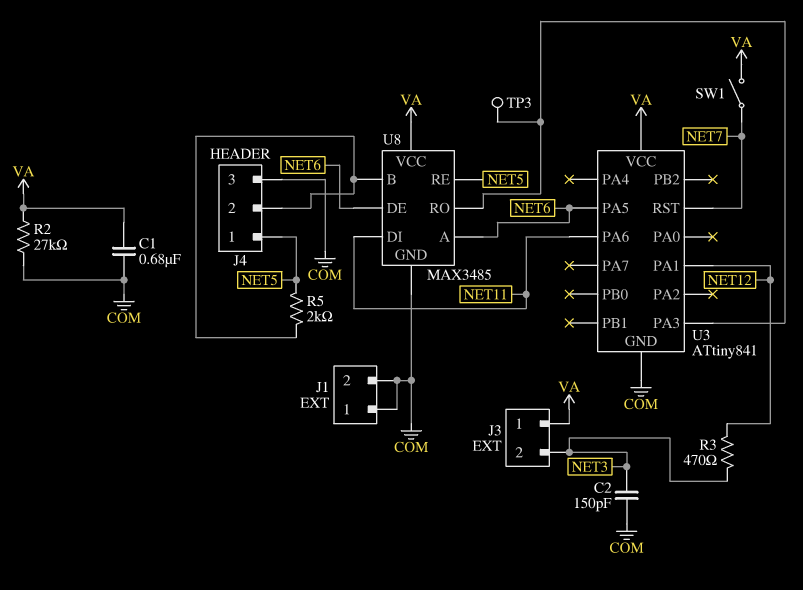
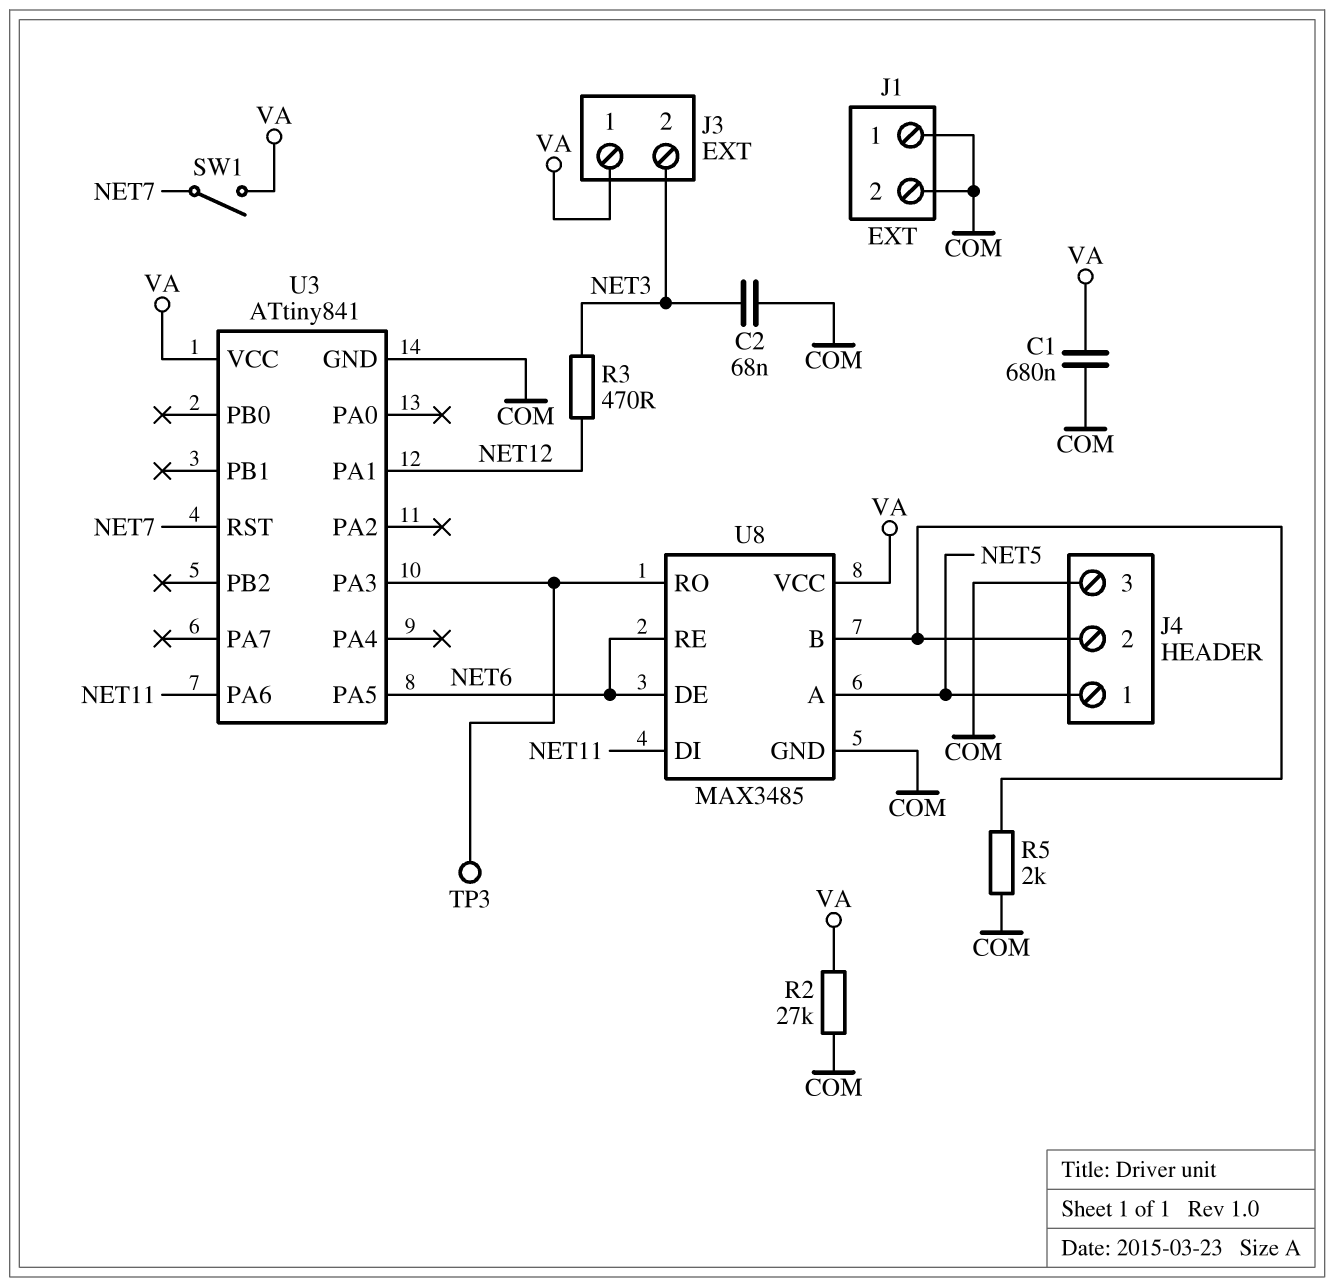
C2: 150pF (COM, NET3) -> 68nF (COM, NET3)
R5: 2k (J4/2, NET5) -> 2k (COM, J4/2)
U8 pin A: NET6 -> NET5
U8 pin RE: NET5 -> NET6

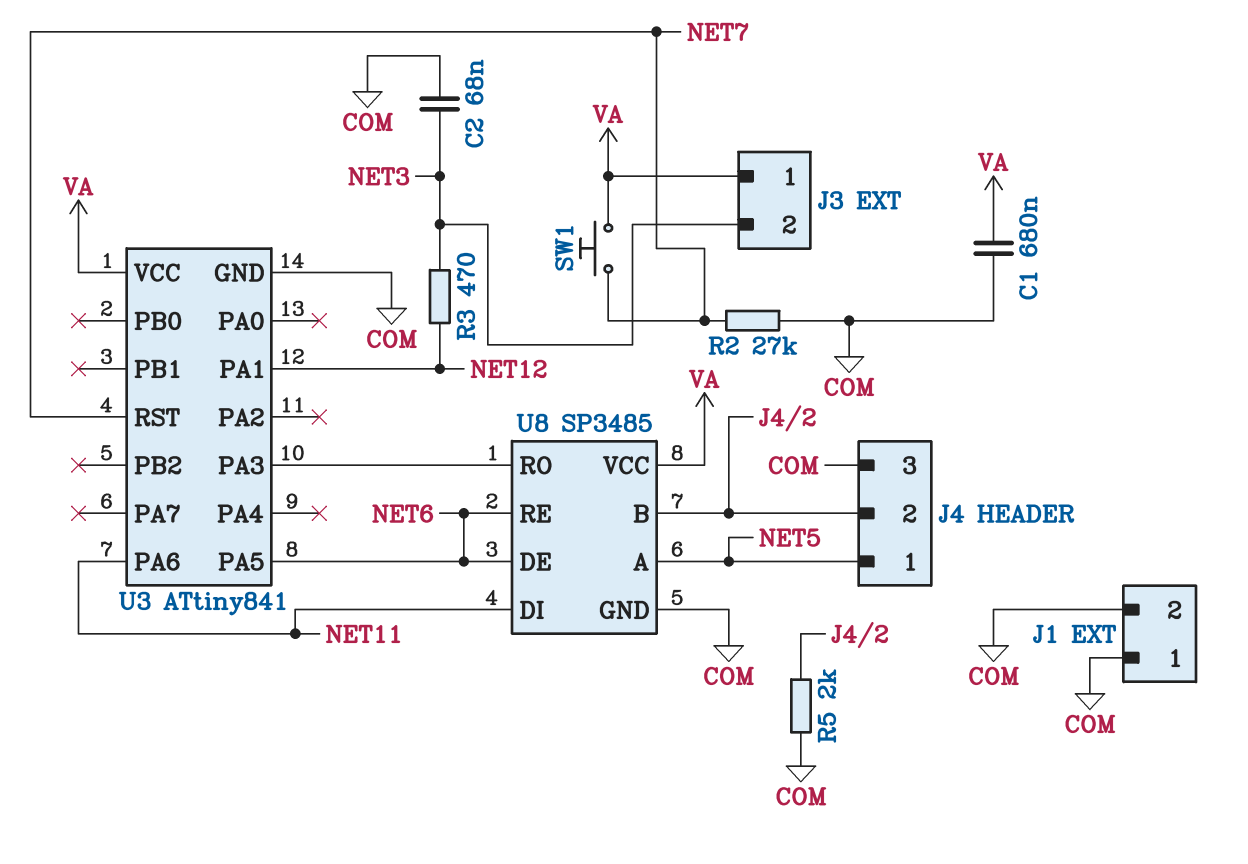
R2: 27k (COM, VA) -> 27k (COM, NET7)
SW1: switch (NET7, VA) -> button (NET7, VA)
TP3: test point (U3/PA3) -> none
U8: MAX3485 -> SP3485

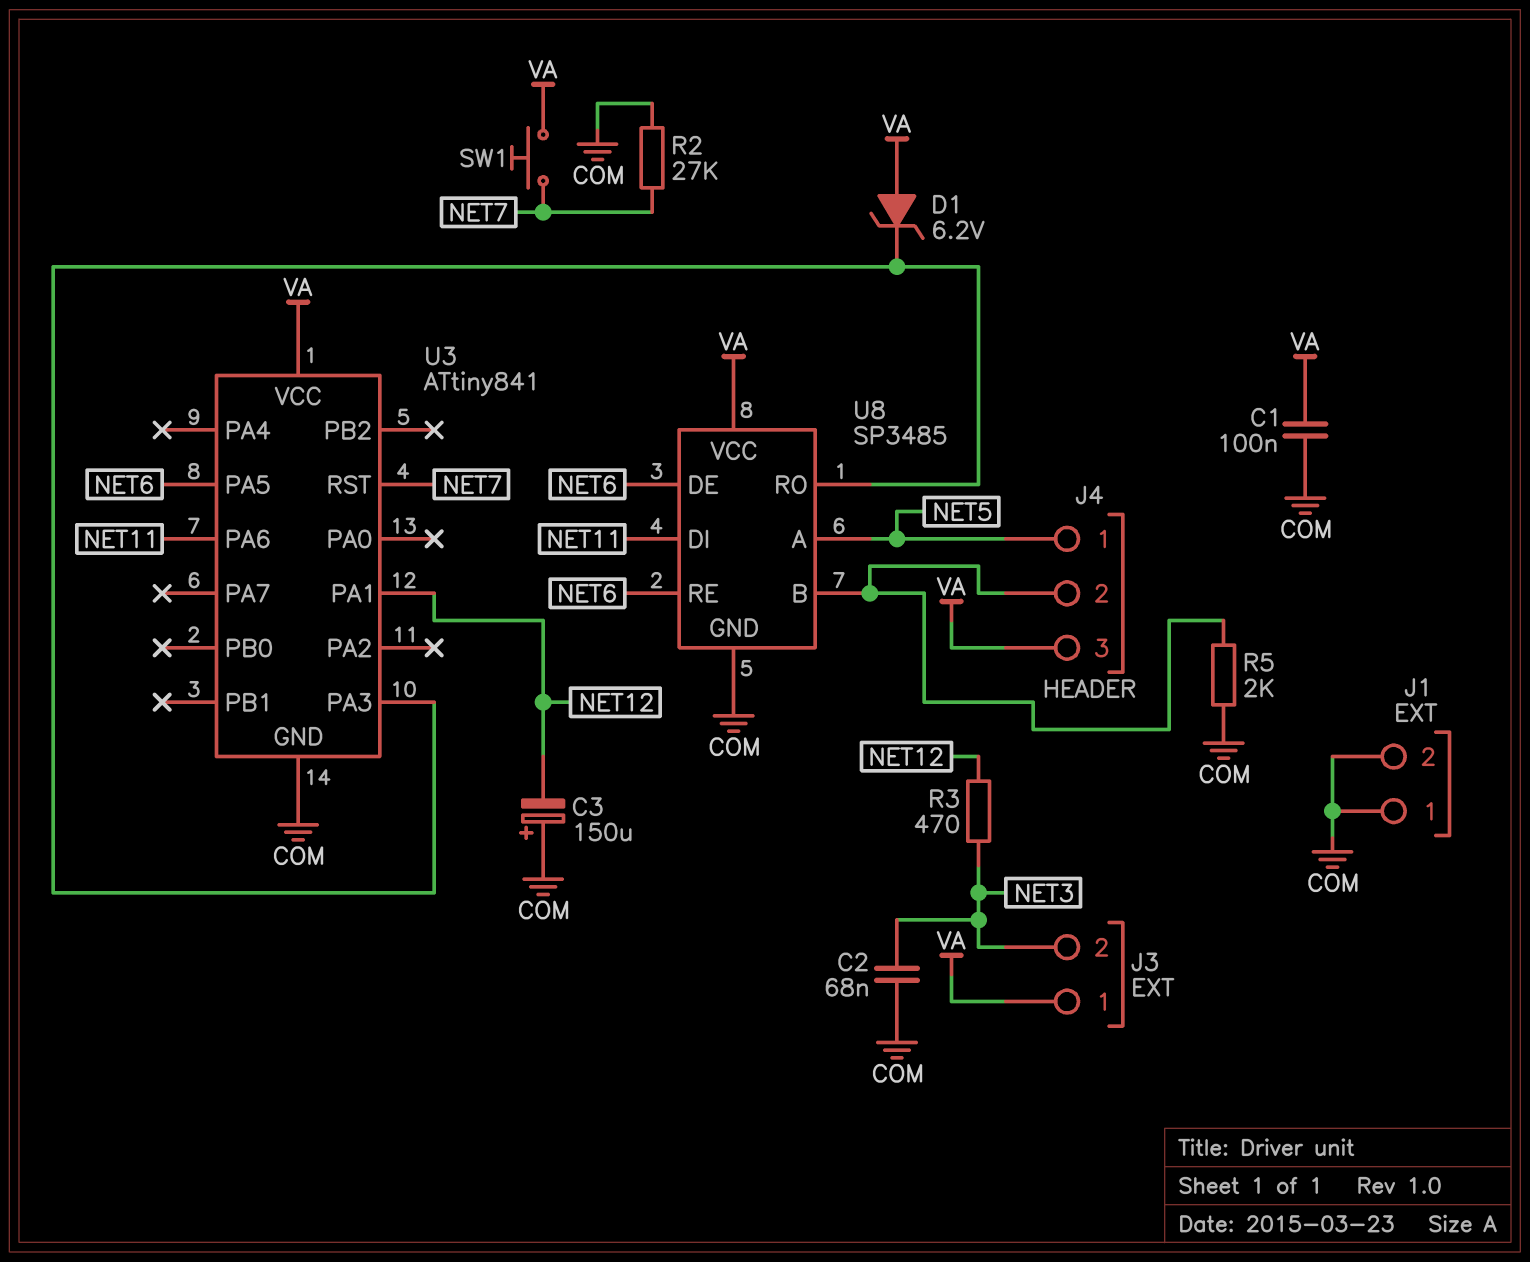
C1: 680nF (COM, VA) -> 100nF (COM, VA)
C3: none -> 150uF (plus COM, minus NET12)
D1: none -> zener 6.2V (A VA, K U3/PA3)
J4 pin 3: COM -> VA

